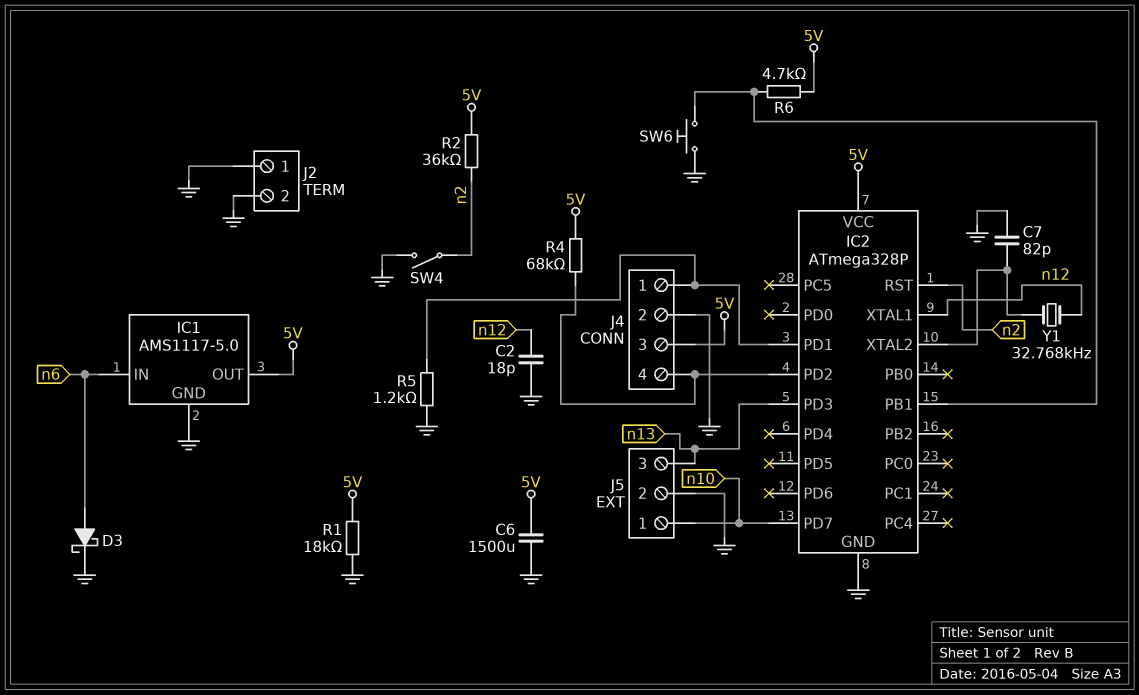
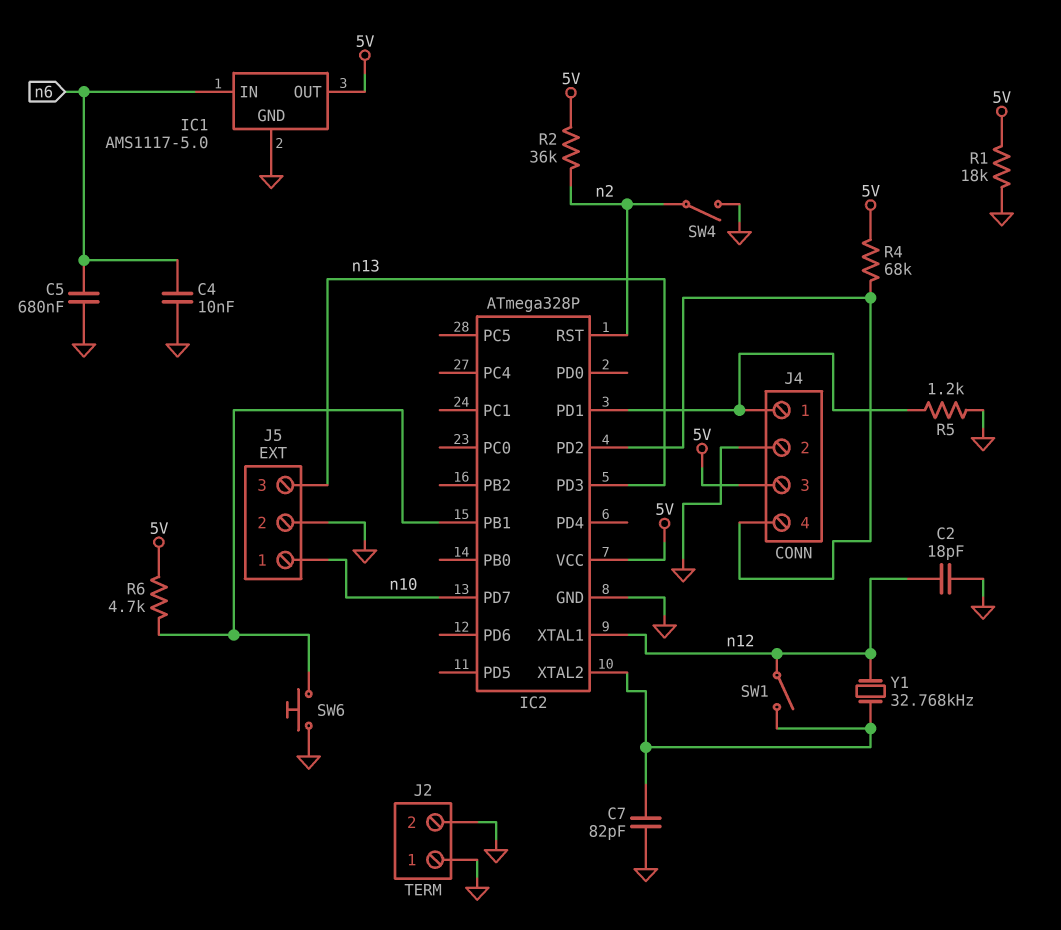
C4: none -> 10nF (GND, n6)
C5: none -> 680nF (GND, n6)
C6: 1500uF (5V, GND) -> none
D3: schottky (A n6, K GND) -> none
SW1: none -> switch (IC2/XTAL2, n12)

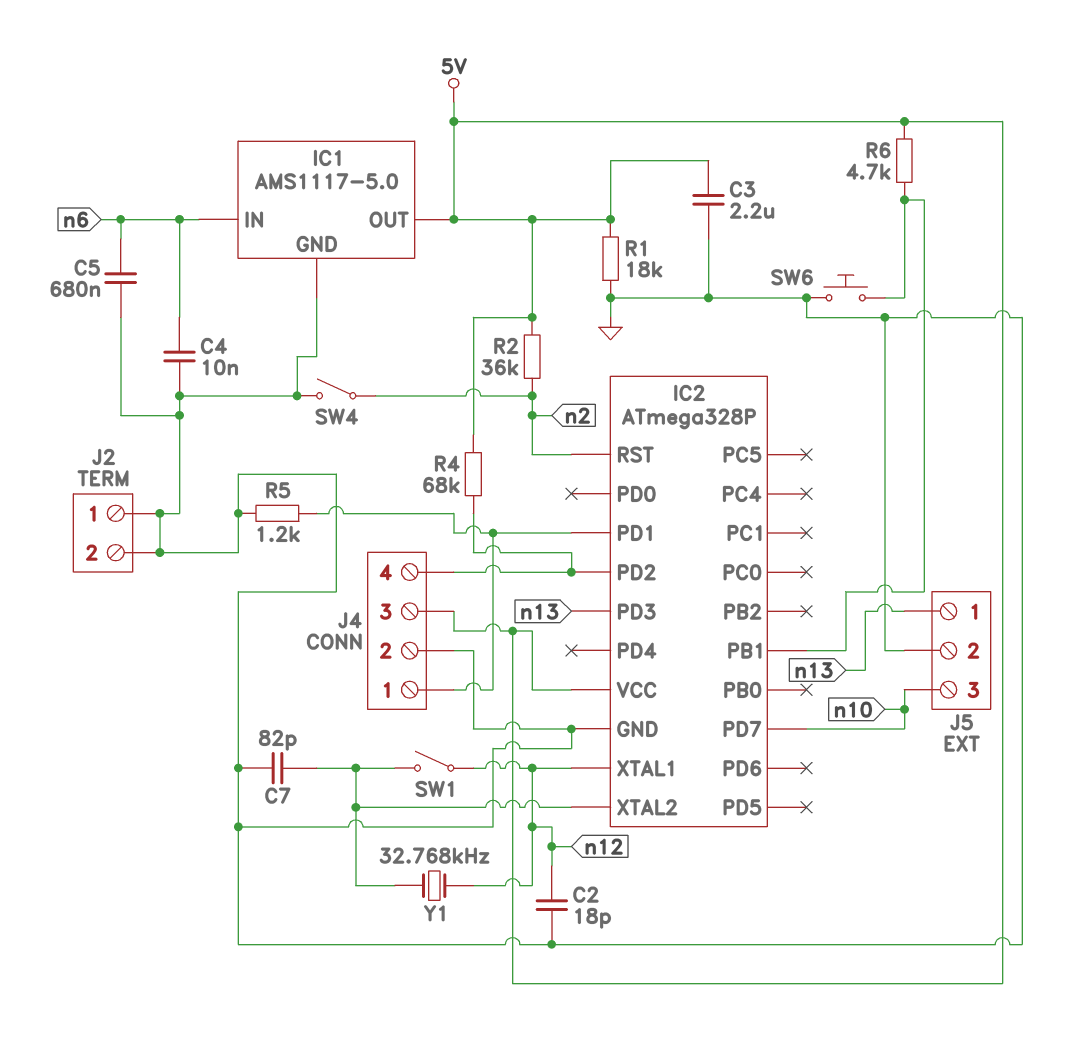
C3: none -> 2.2uF (5V, GND)
J5 pin 1: n10 -> n13
J5 pin 3: n13 -> n10

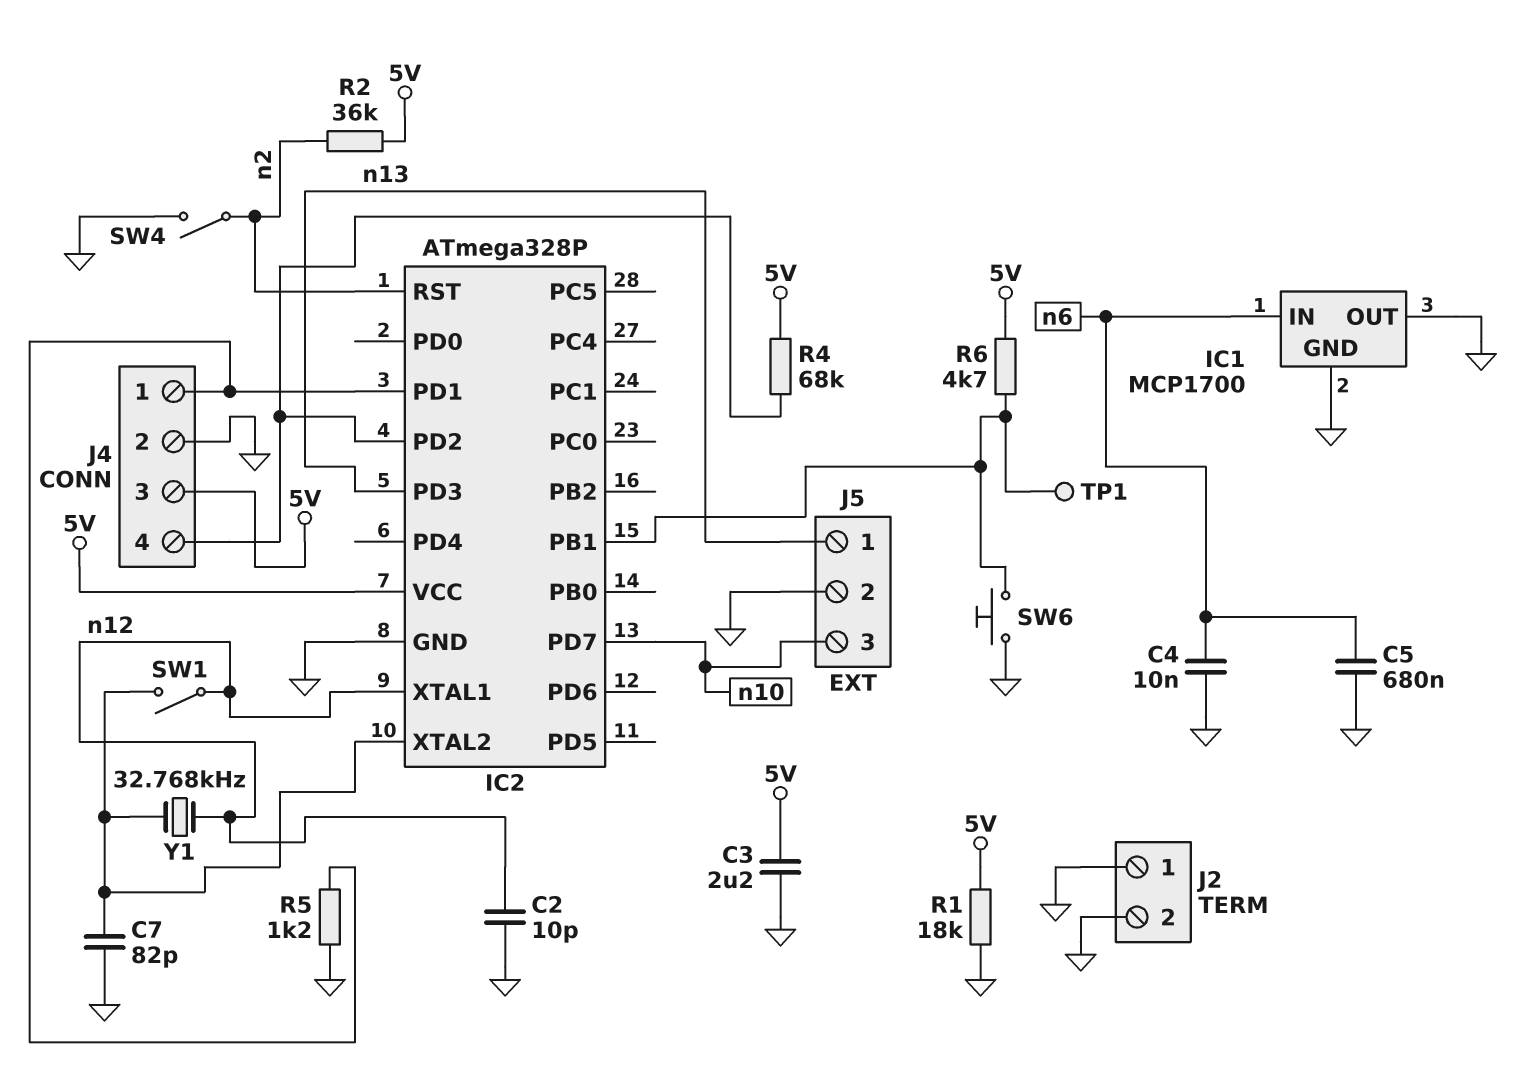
C2: 18pF (GND, n12) -> 10pF (GND, n12)
IC1: AMS1117-5.0 -> MCP1700
IC1 pin OUT: 5V -> GND
TP1: none -> test point (IC2/PB1)

